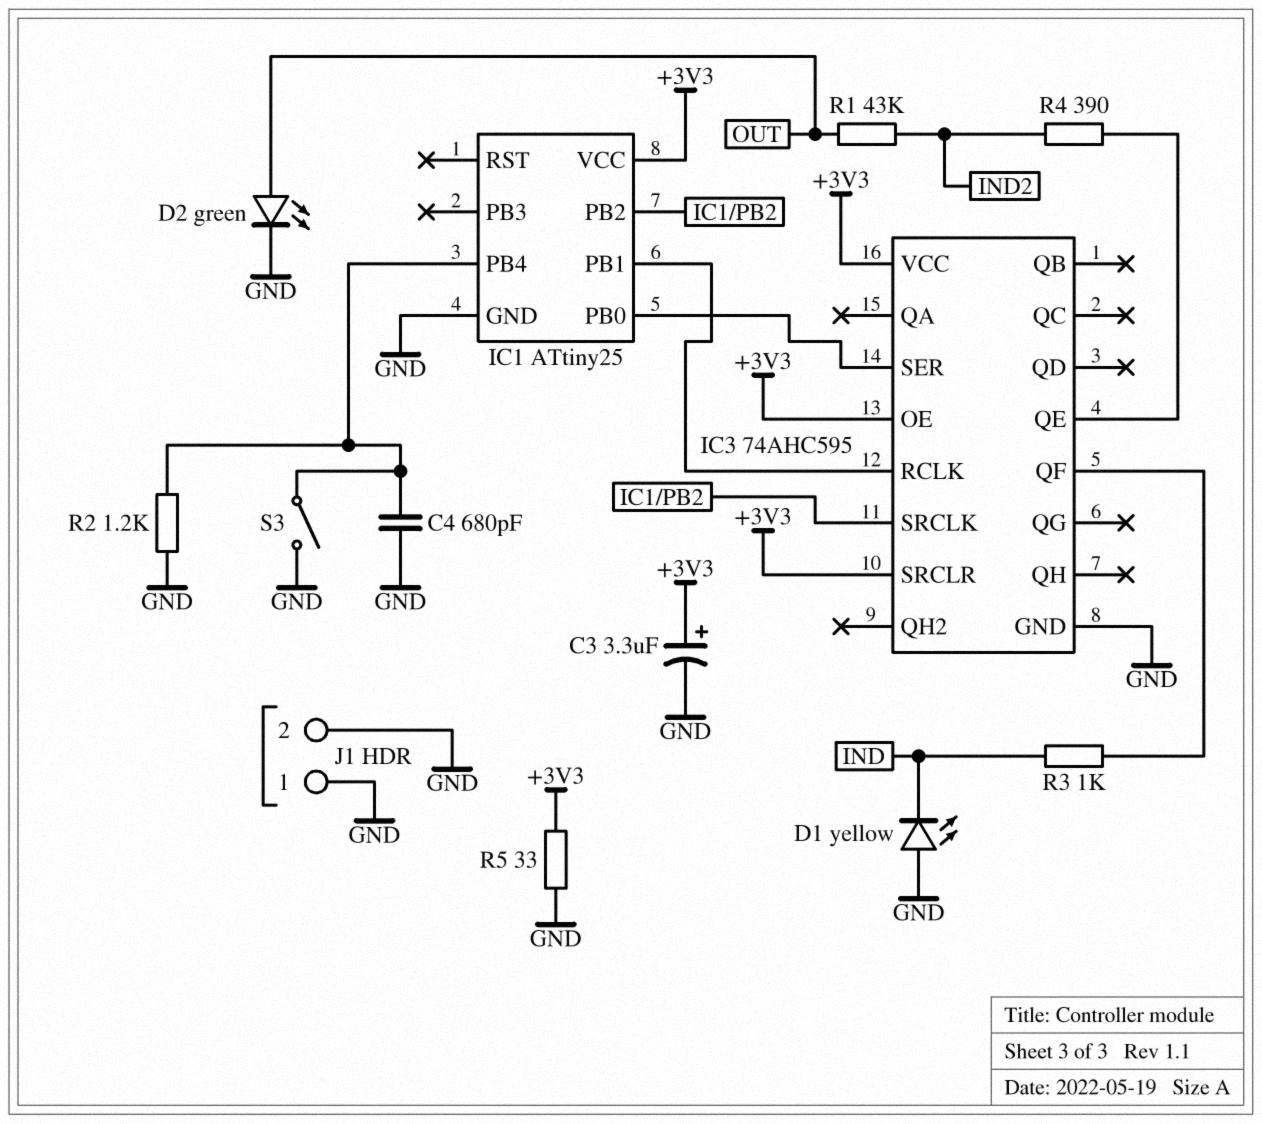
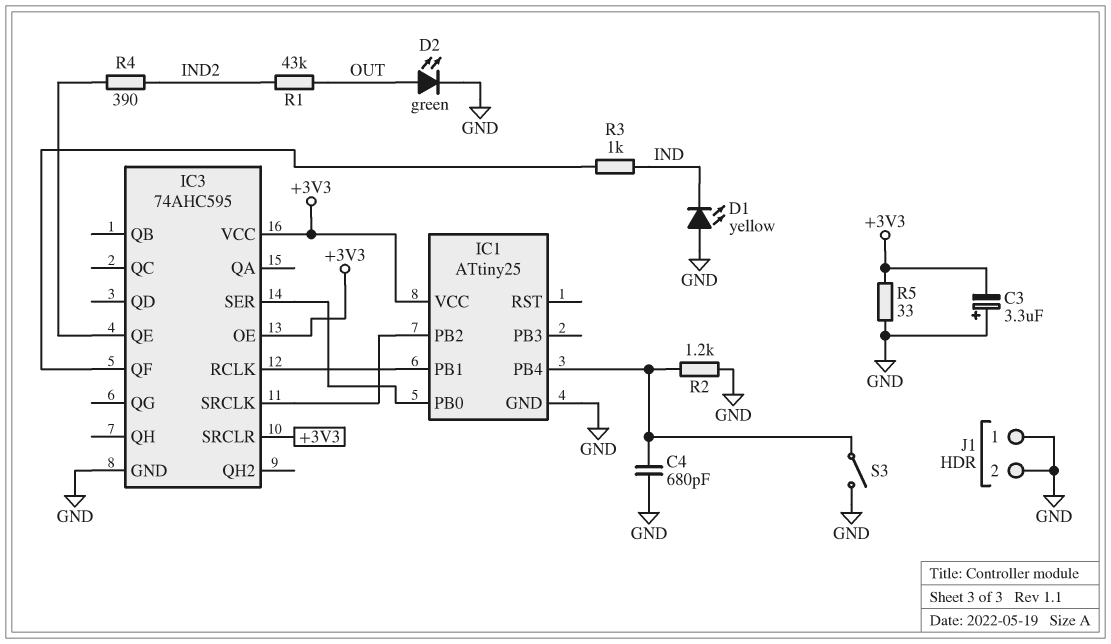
C3: 3.3uF (plus +3V3, minus GND) -> 3.3uF (plus GND, minus +3V3)

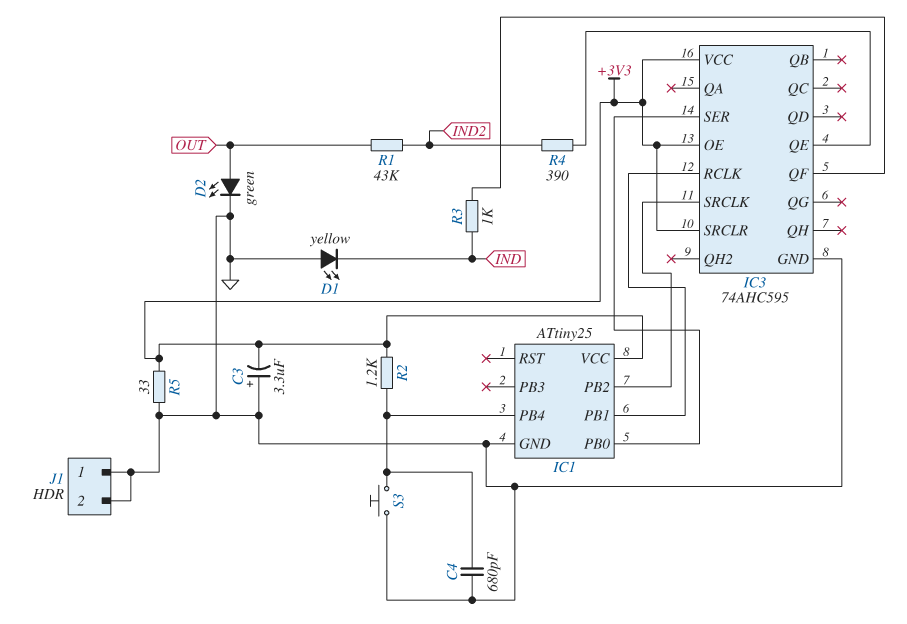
R2: 1.2k (GND, IC1/PB4) -> 1.2k (+3V3, IC1/PB4)
S3: switch (GND, IC1/PB4) -> button (GND, IC1/PB4)

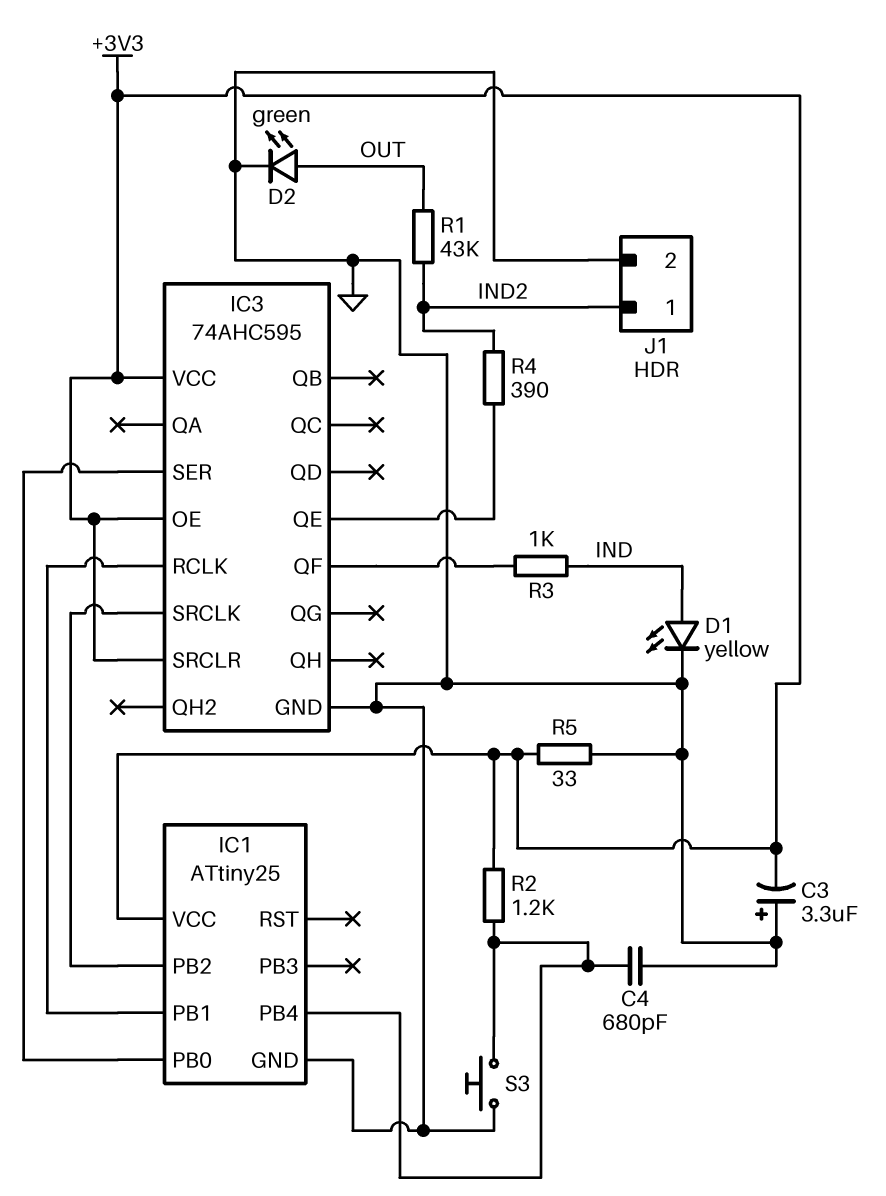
D1: LED yellow (A GND, K IND) -> LED yellow (A IND, K GND)
J1 pin 1: GND -> IND2

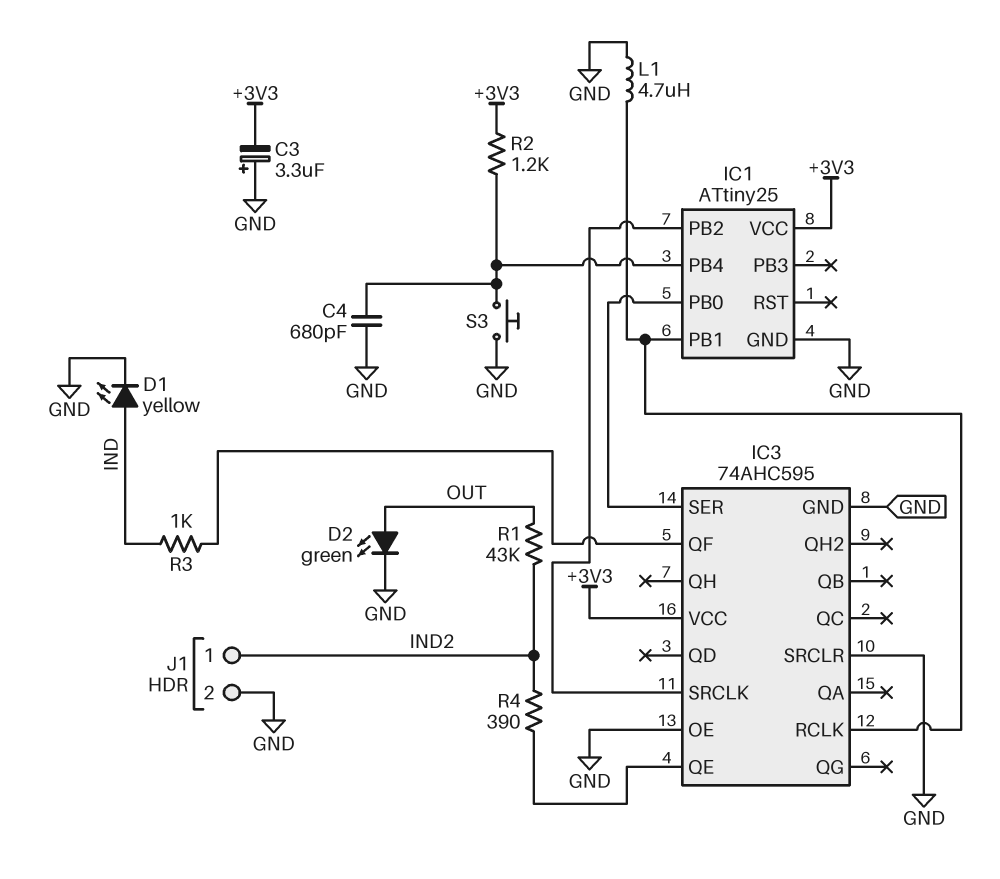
IC3 pin OE: +3V3 -> GND
IC3 pin SRCLR: +3V3 -> GND
L1: none -> 4.7uH (GND, IC1/PB1)
R5: 33 (+3V3, GND) -> none

